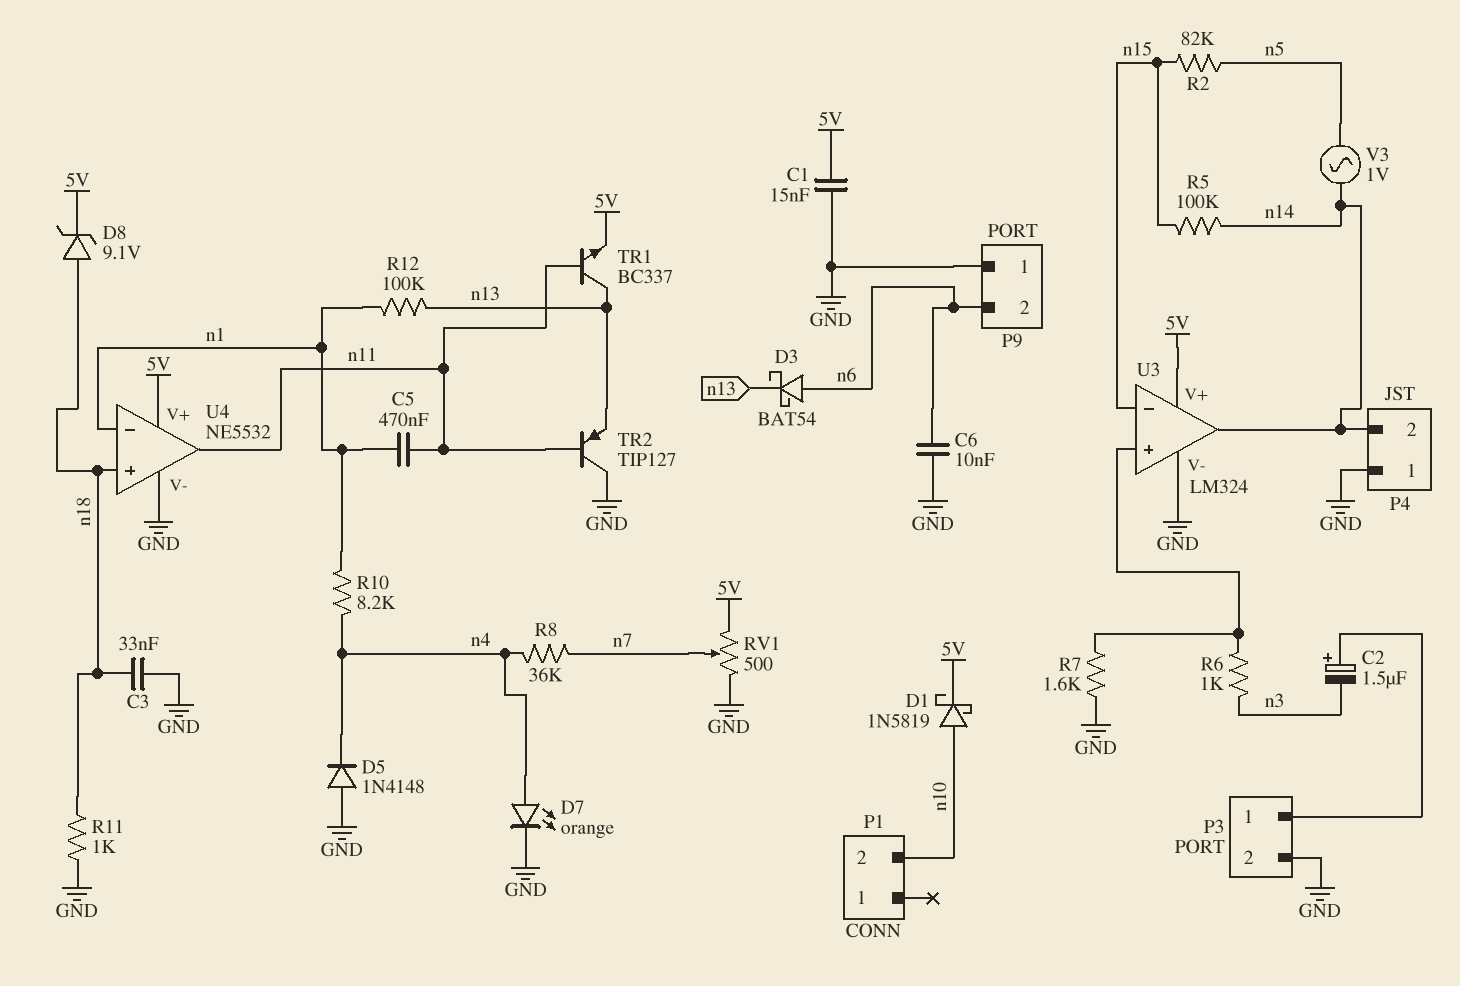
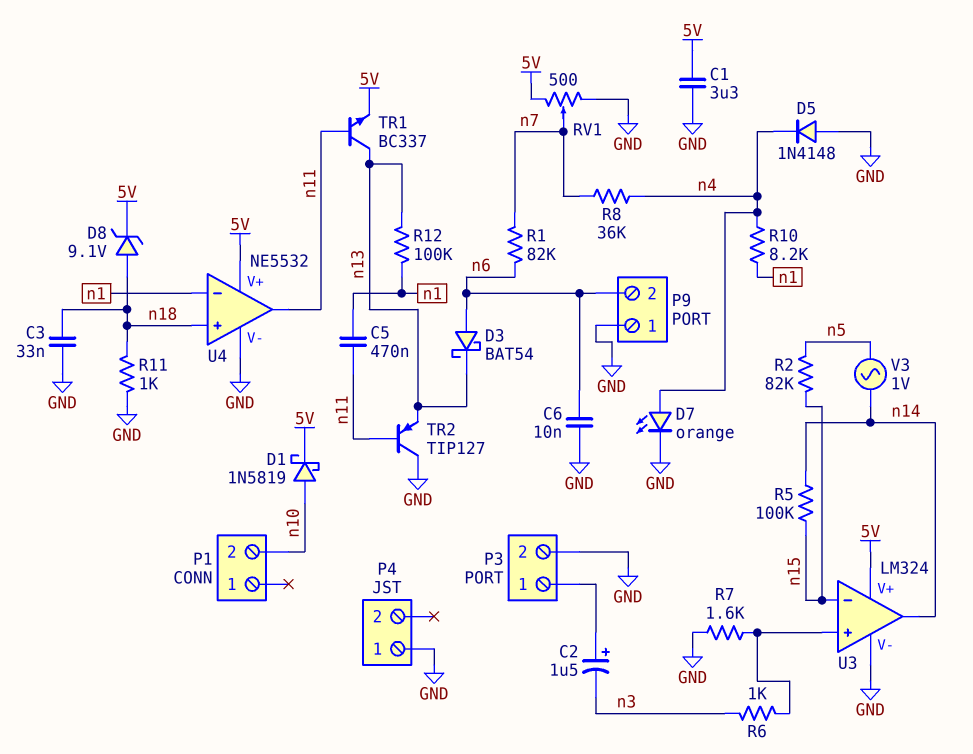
C1: 15nF (5V, GND) -> 3.3uF (5V, GND)
P4 pin 2: n14 -> none
R1: none -> 82k (n6, n7)

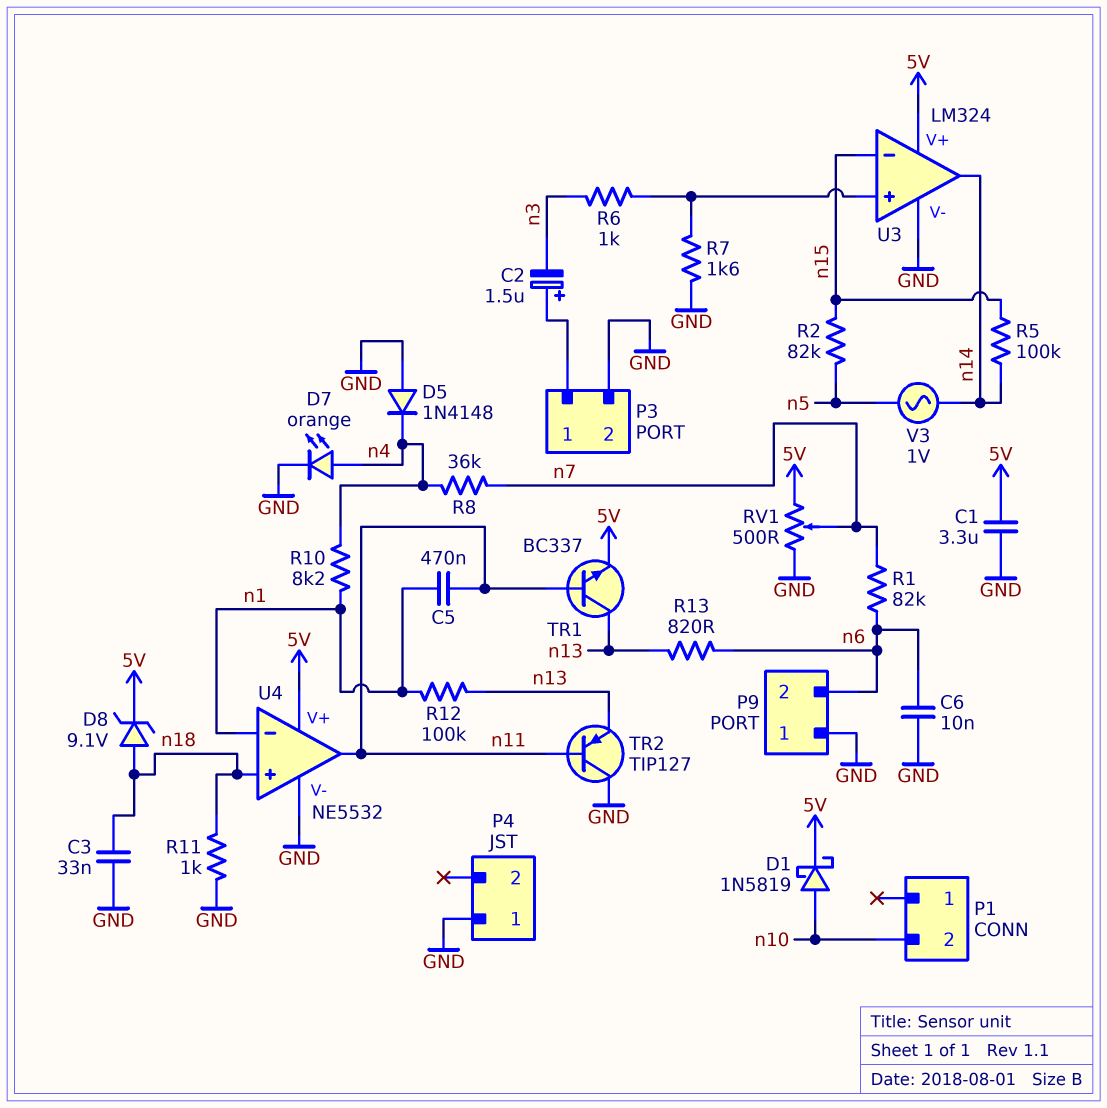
D3: schottky BAT54 (A n6, K n13) -> none
R13: none -> 820 (n6, n13)

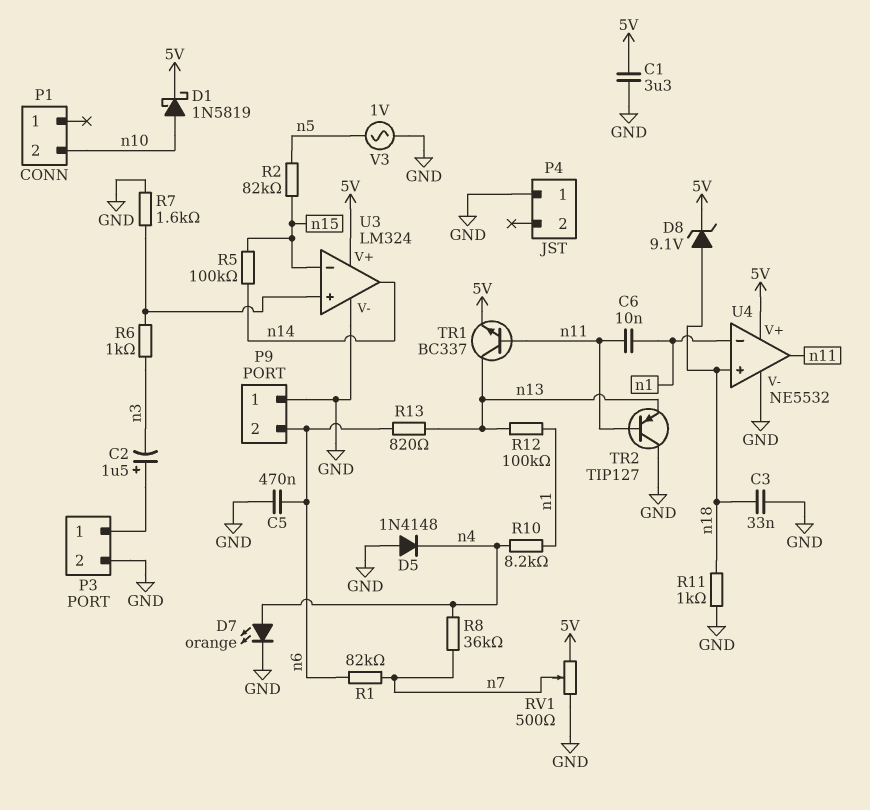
C5: 470nF (n1, n11) -> 470nF (GND, n6)
C6: 10nF (GND, n6) -> 10nF (n1, n11)
V3: AC 1V (n5, n14) -> AC 1V (GND, n5)

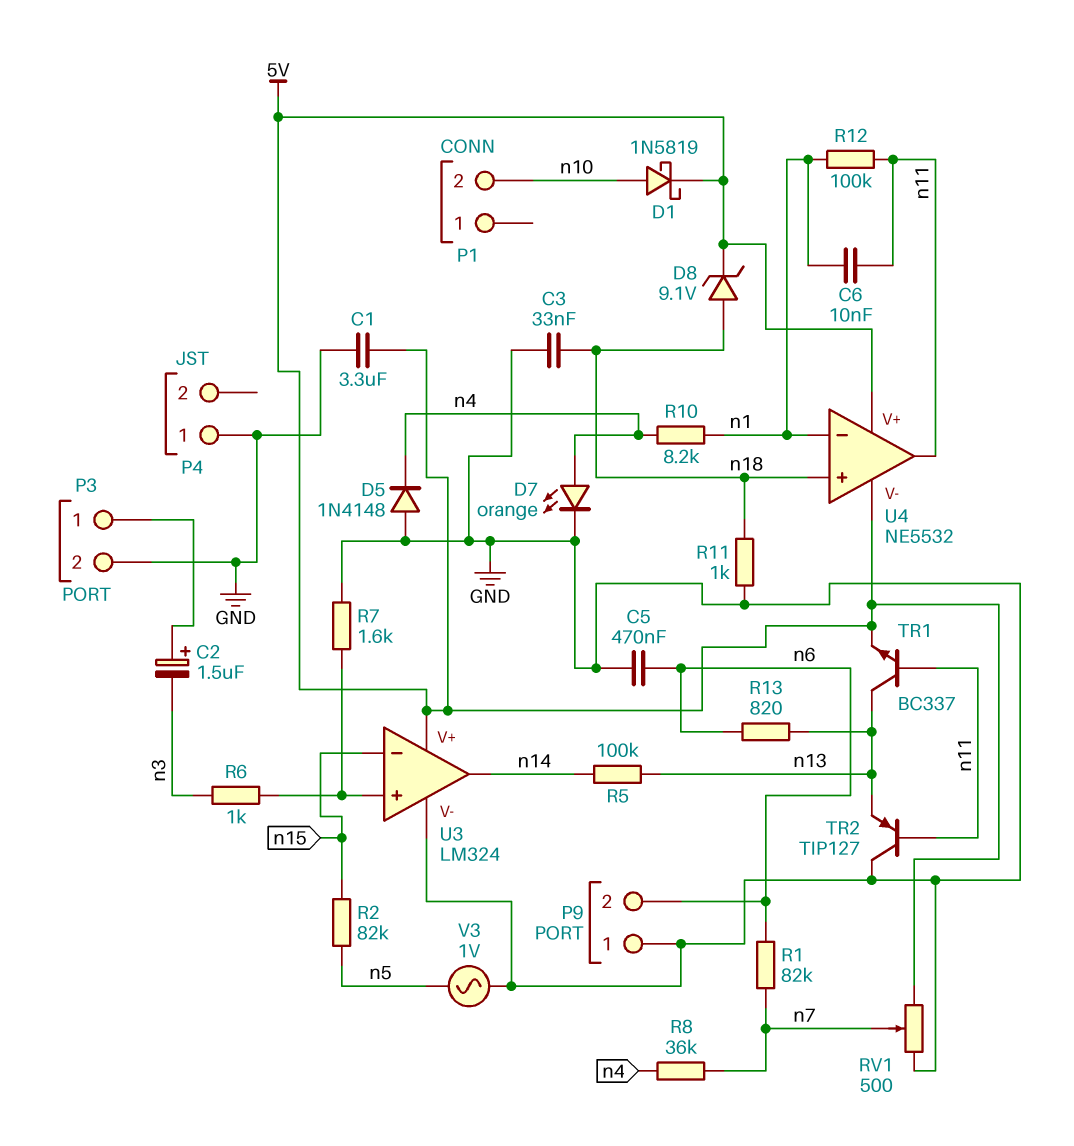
R5: 100k (n14, n15) -> 100k (n13, n14)
R12: 100k (n1, n13) -> 100k (n1, n11)
U4 pin V-: GND -> 5V

